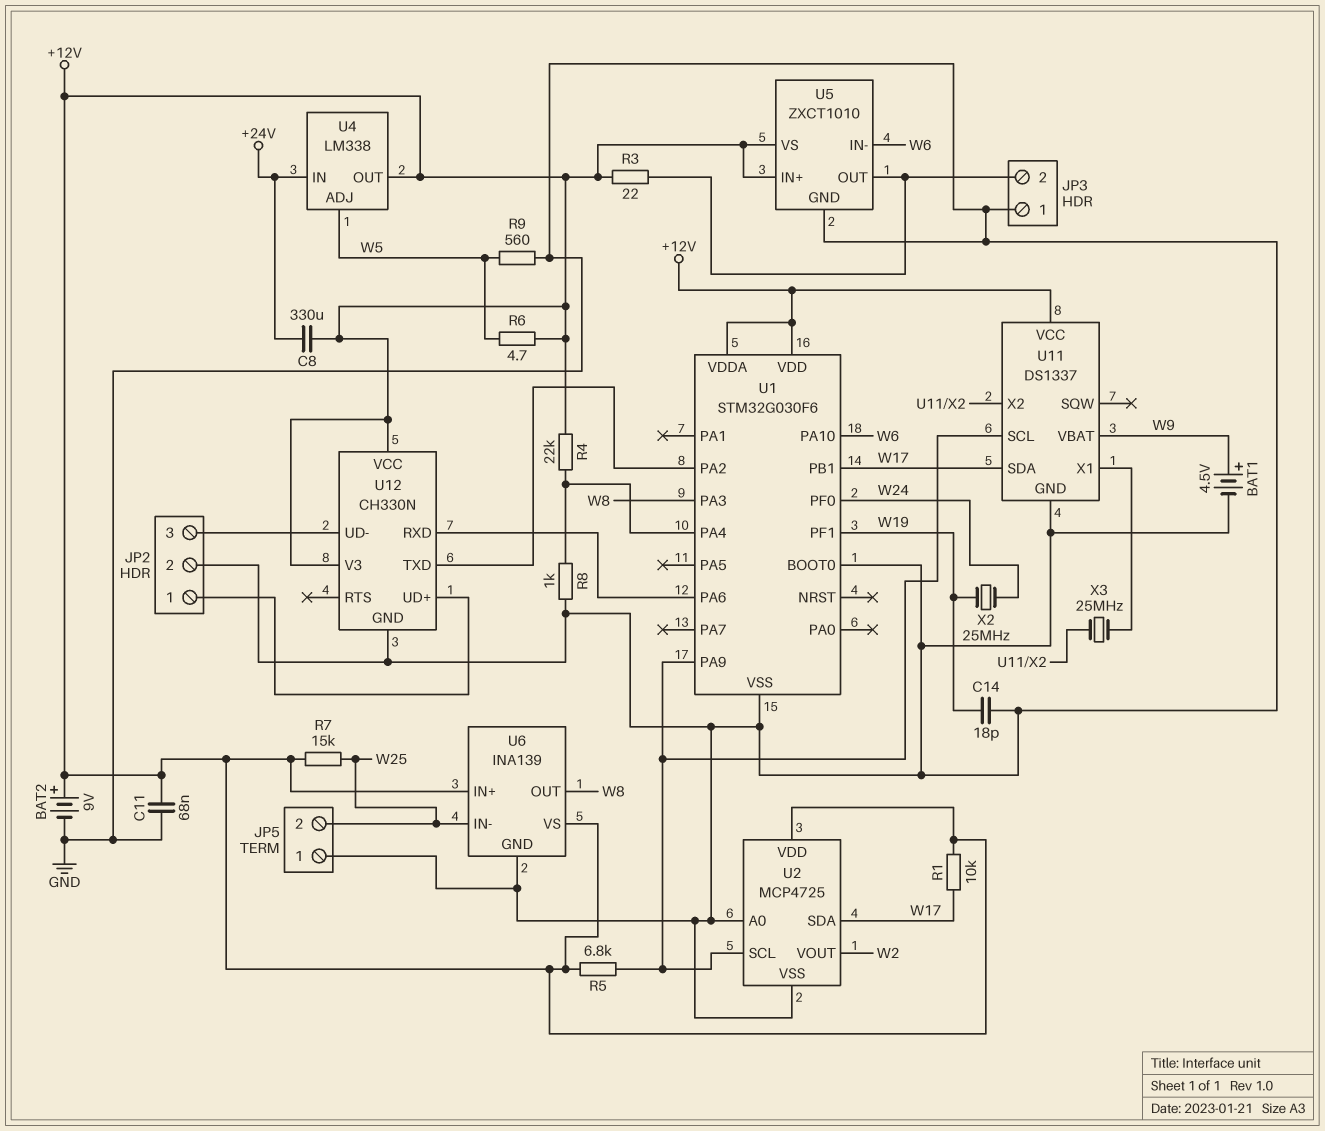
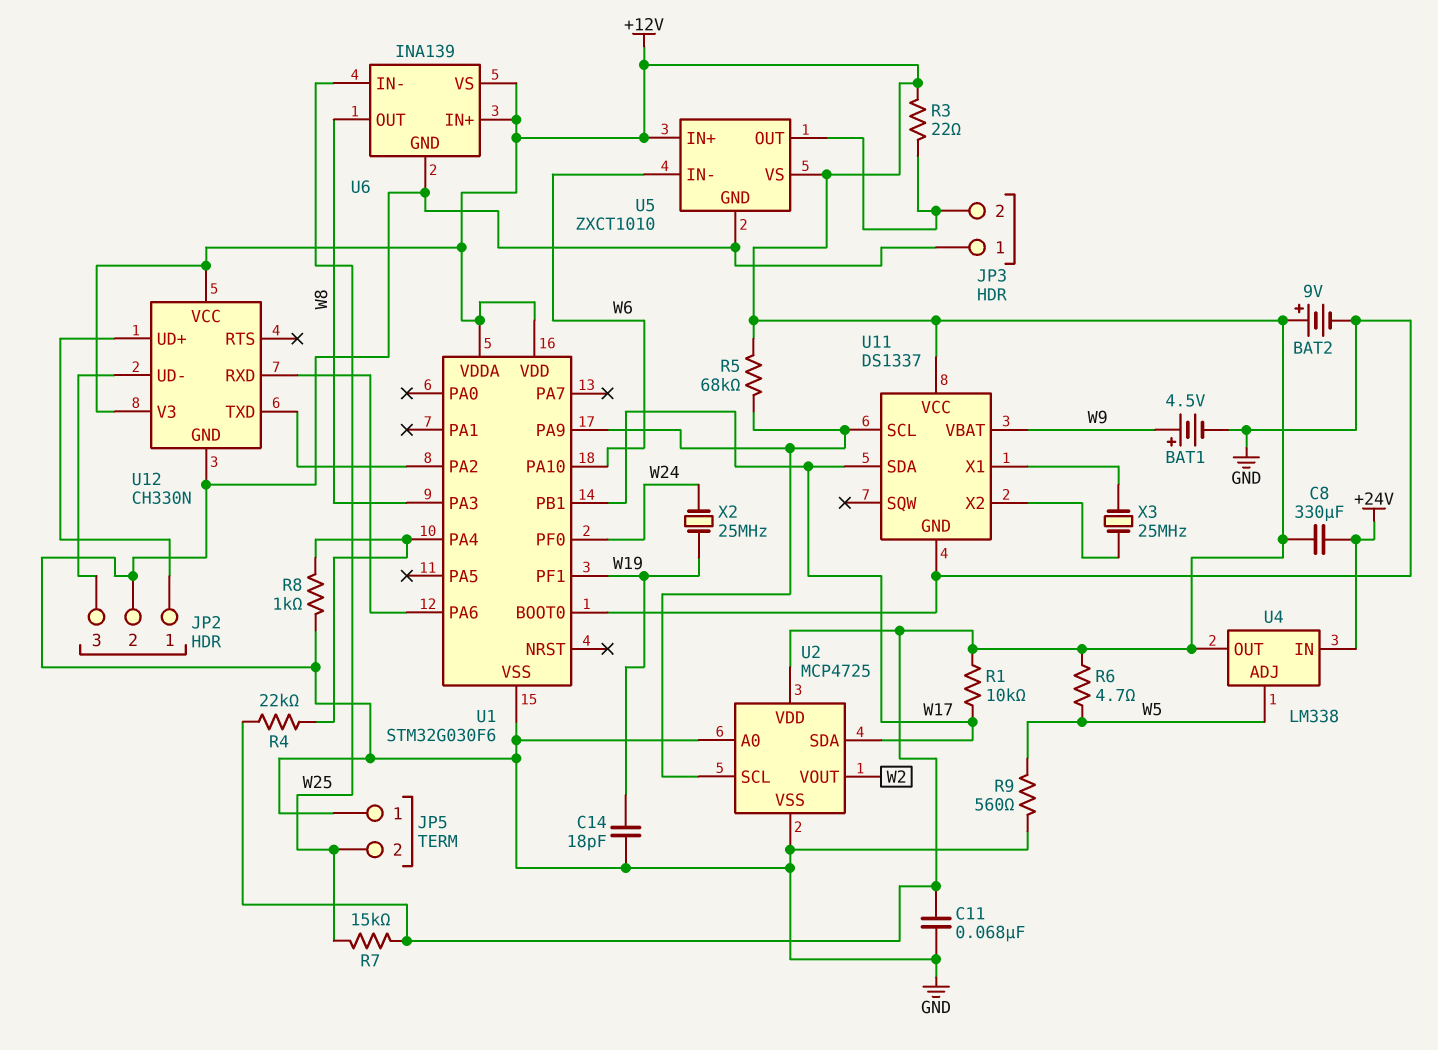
R5: 6.8k (+12V, U1/PA9) -> 68k (+12V, U1/PA9)

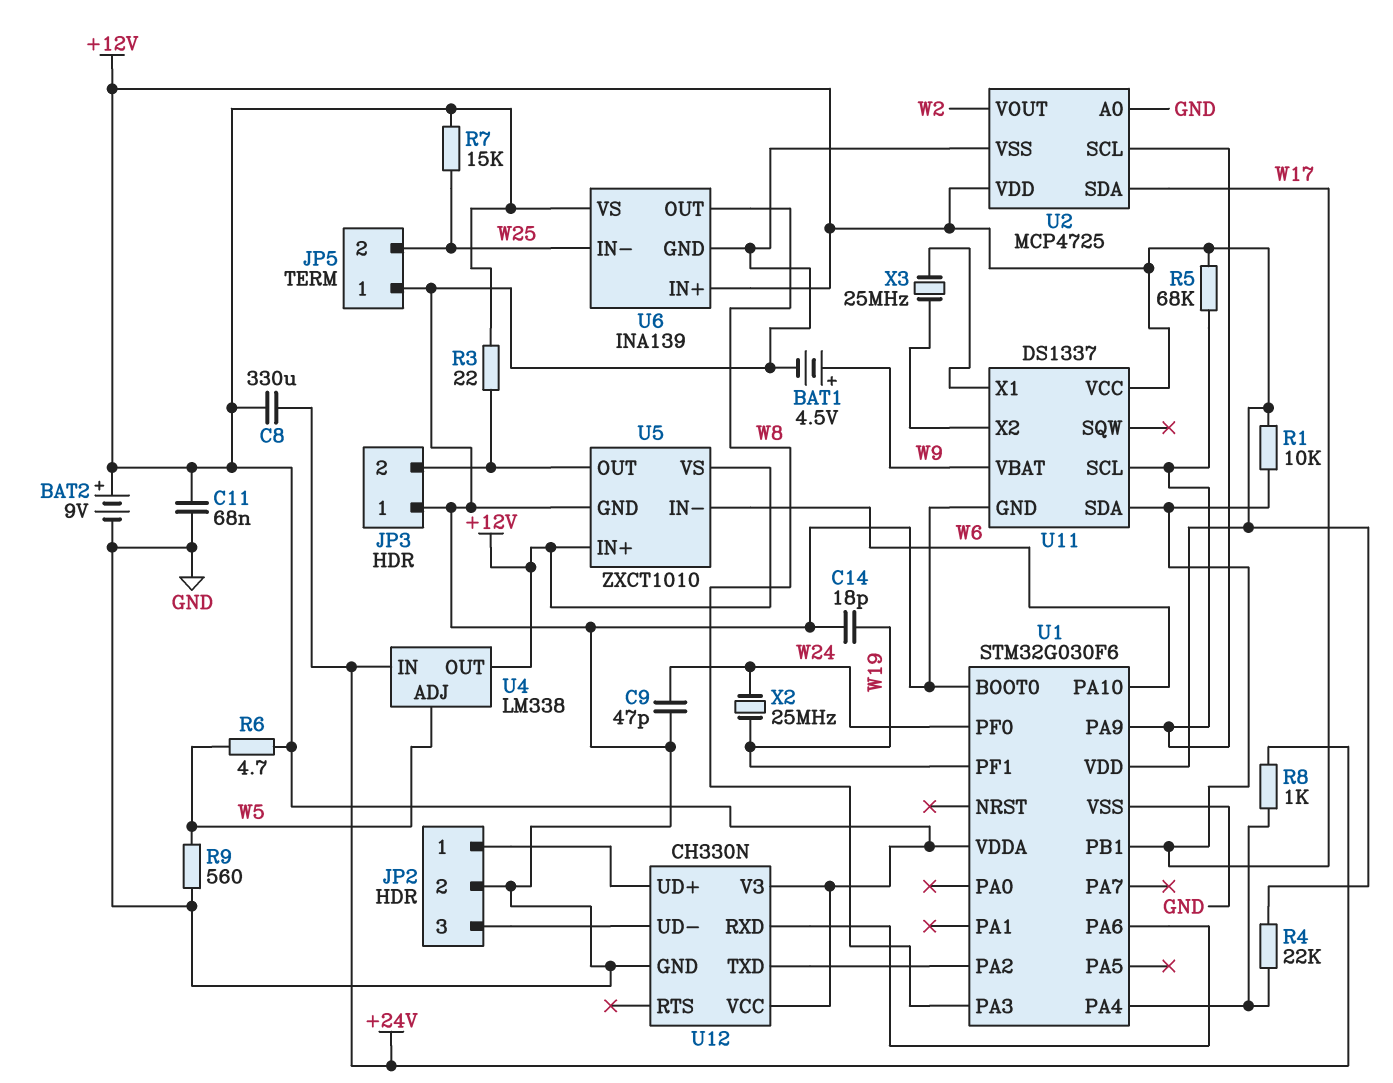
C9: none -> 47pF (GND, W24)
R8: 1k (GND, U1/PA4) -> 1k (+24V, U1/PA4)

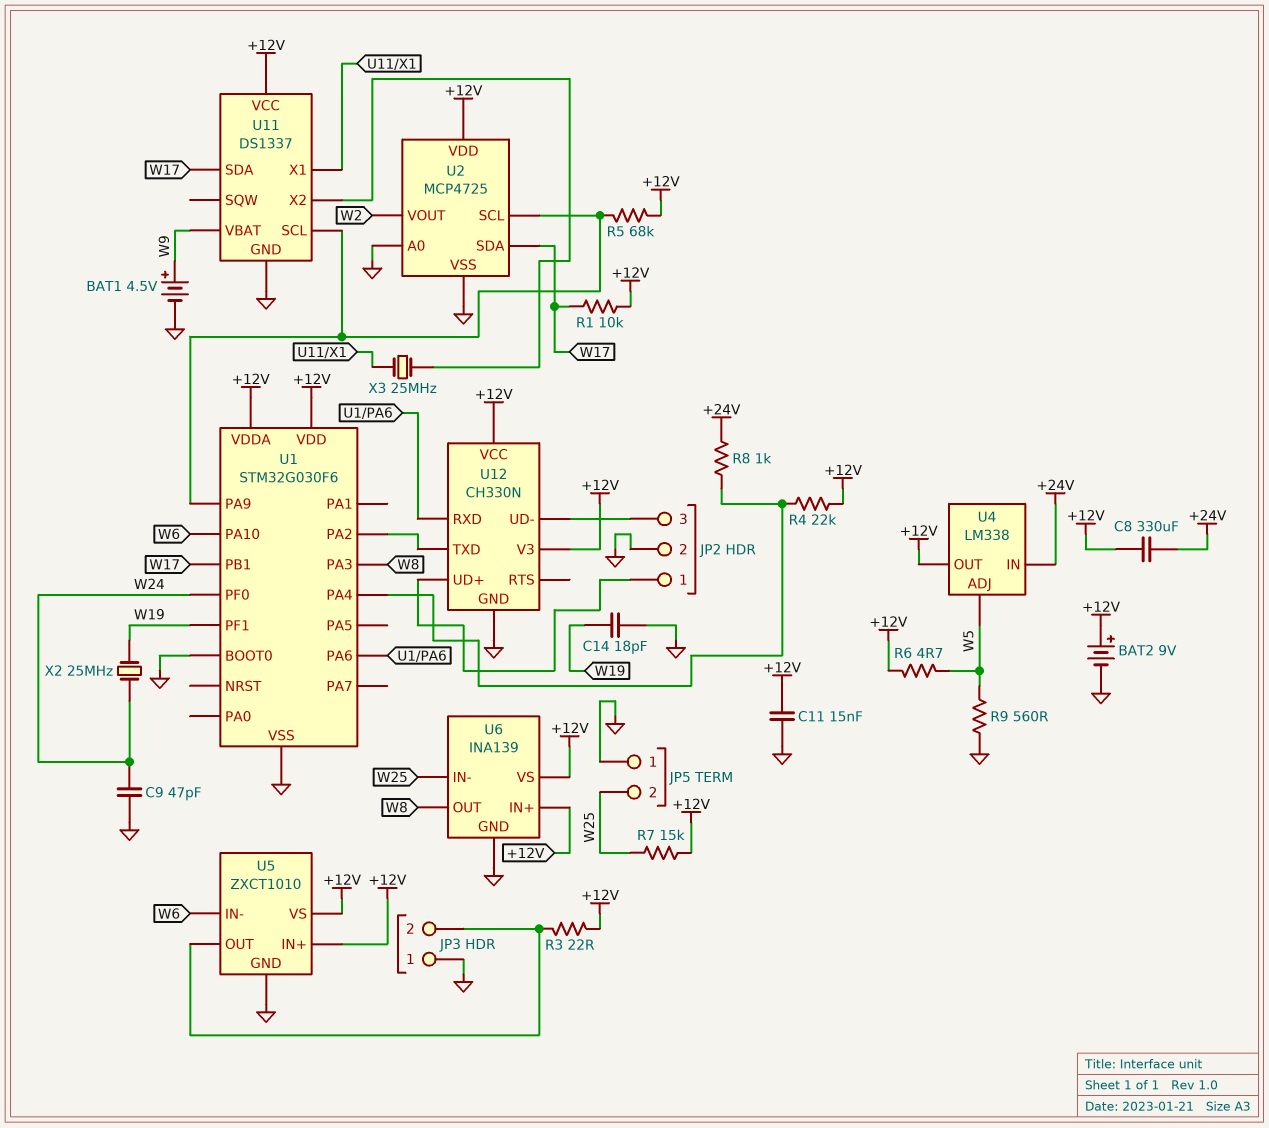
C11: 68nF (+12V, GND) -> 15nF (+12V, GND)

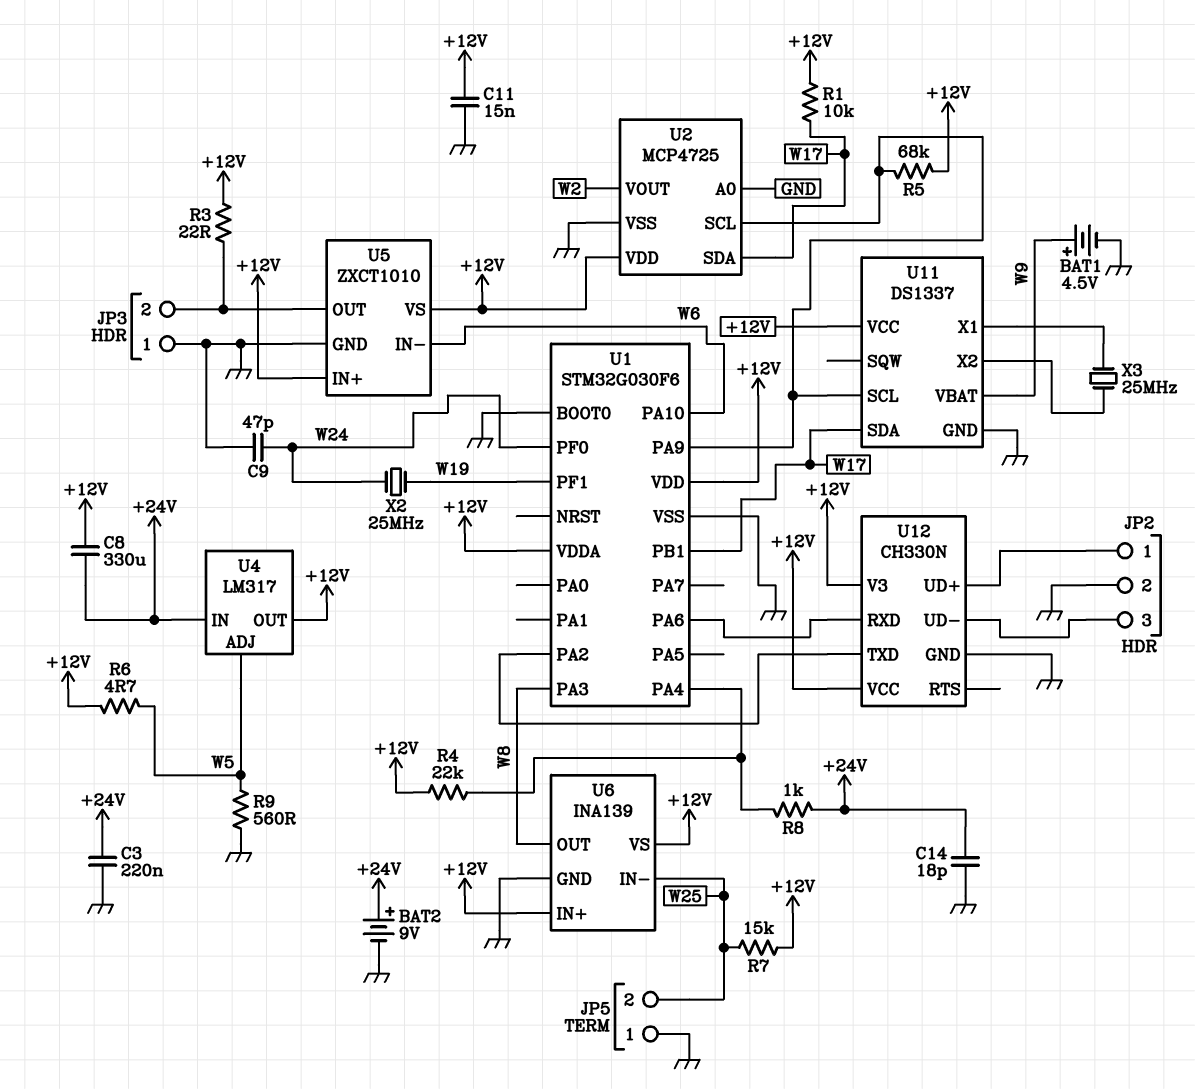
BAT2: 9V (plus +12V, minus GND) -> 9V (plus +24V, minus GND)
C3: none -> 220nF (+24V, GND)
C14: 18pF (GND, W19) -> 18pF (+24V, GND)
U4: LM338 -> LM317

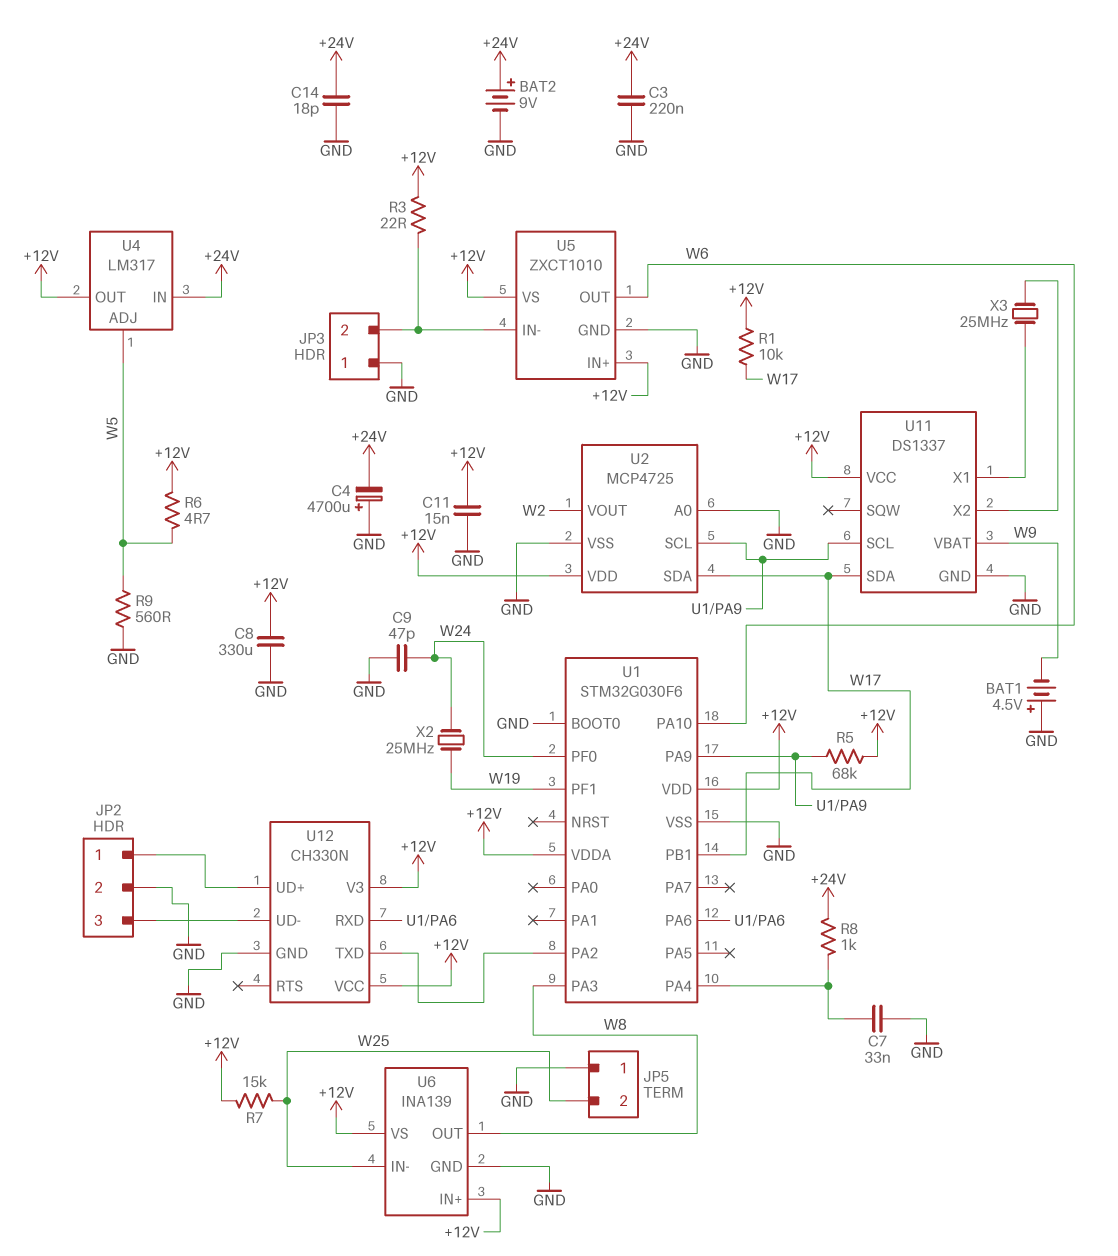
BAT1: 4.5V (plus W9, minus GND) -> 4.5V (plus GND, minus W9)
C4: none -> 4700uF (plus GND, minus +24V)
C7: none -> 33nF (GND, U1/PA4)
C8: 330uF (+12V, +24V) -> 330uF (+12V, GND)
R4: 22k (+12V, U1/PA4) -> none
U5 pin IN-: W6 -> JP3/2
U5 pin OUT: JP3/2 -> W6

